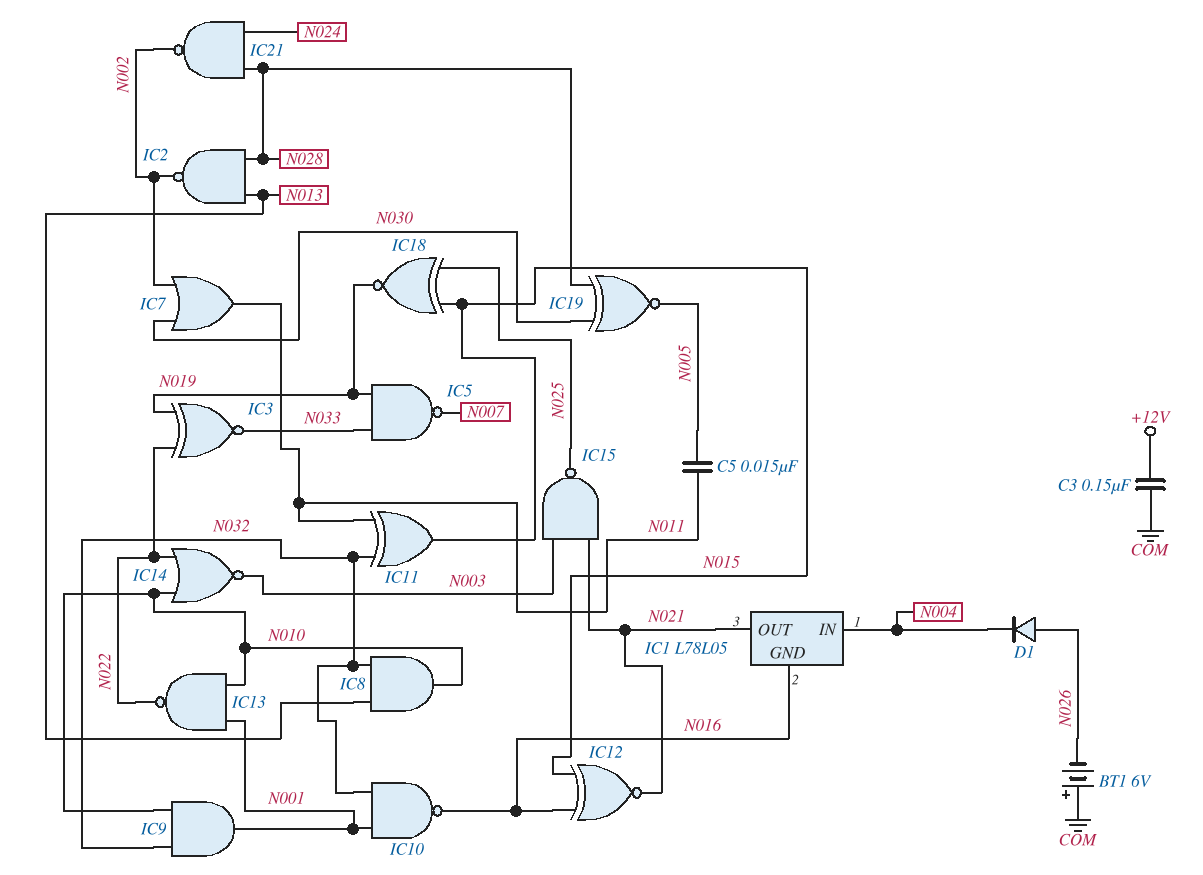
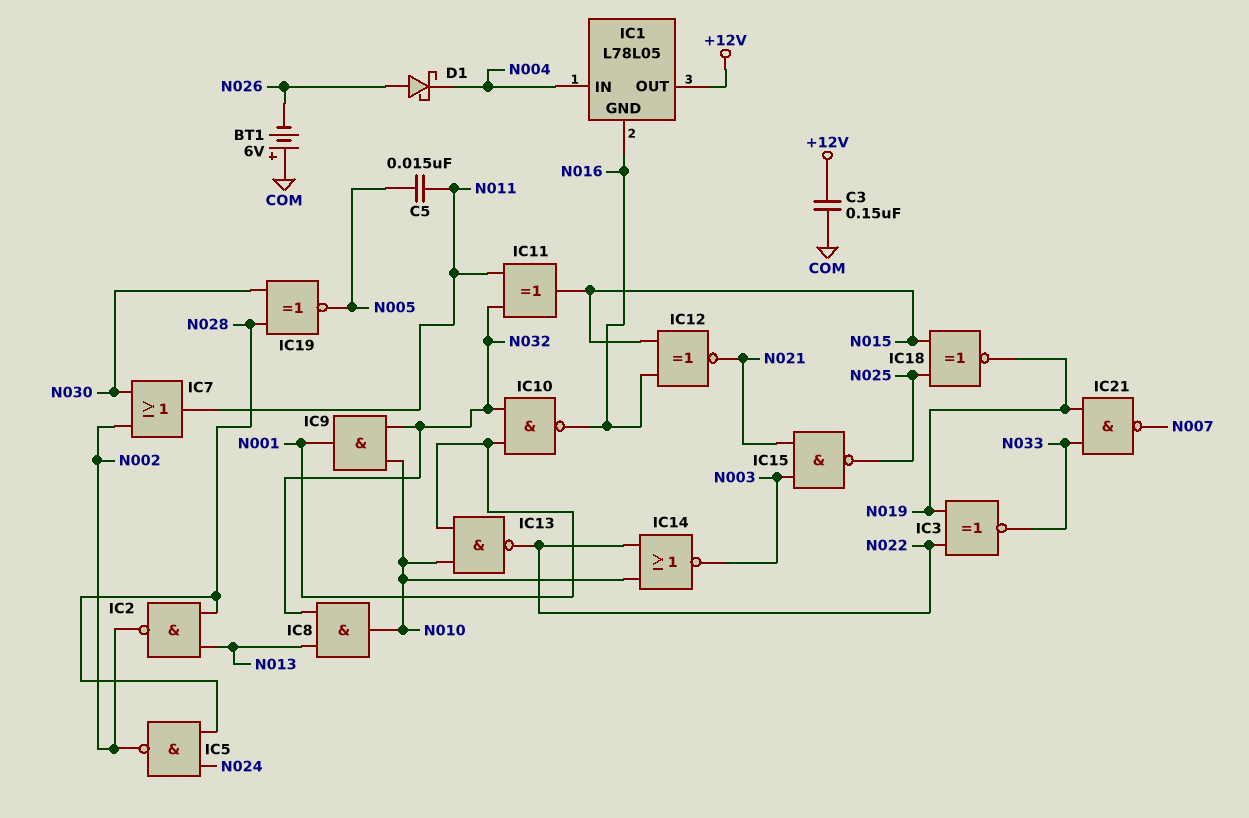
D1: diode (A N026, K N004) -> schottky (A N026, K N004)
IC1 pin OUT: N021 -> +12V
IC5: NAND (in N019, in N033, out N007) -> NAND (in N024, in N028, out N002)
IC21: NAND (in N024, in N028, out N002) -> NAND (in N019, in N033, out N007)

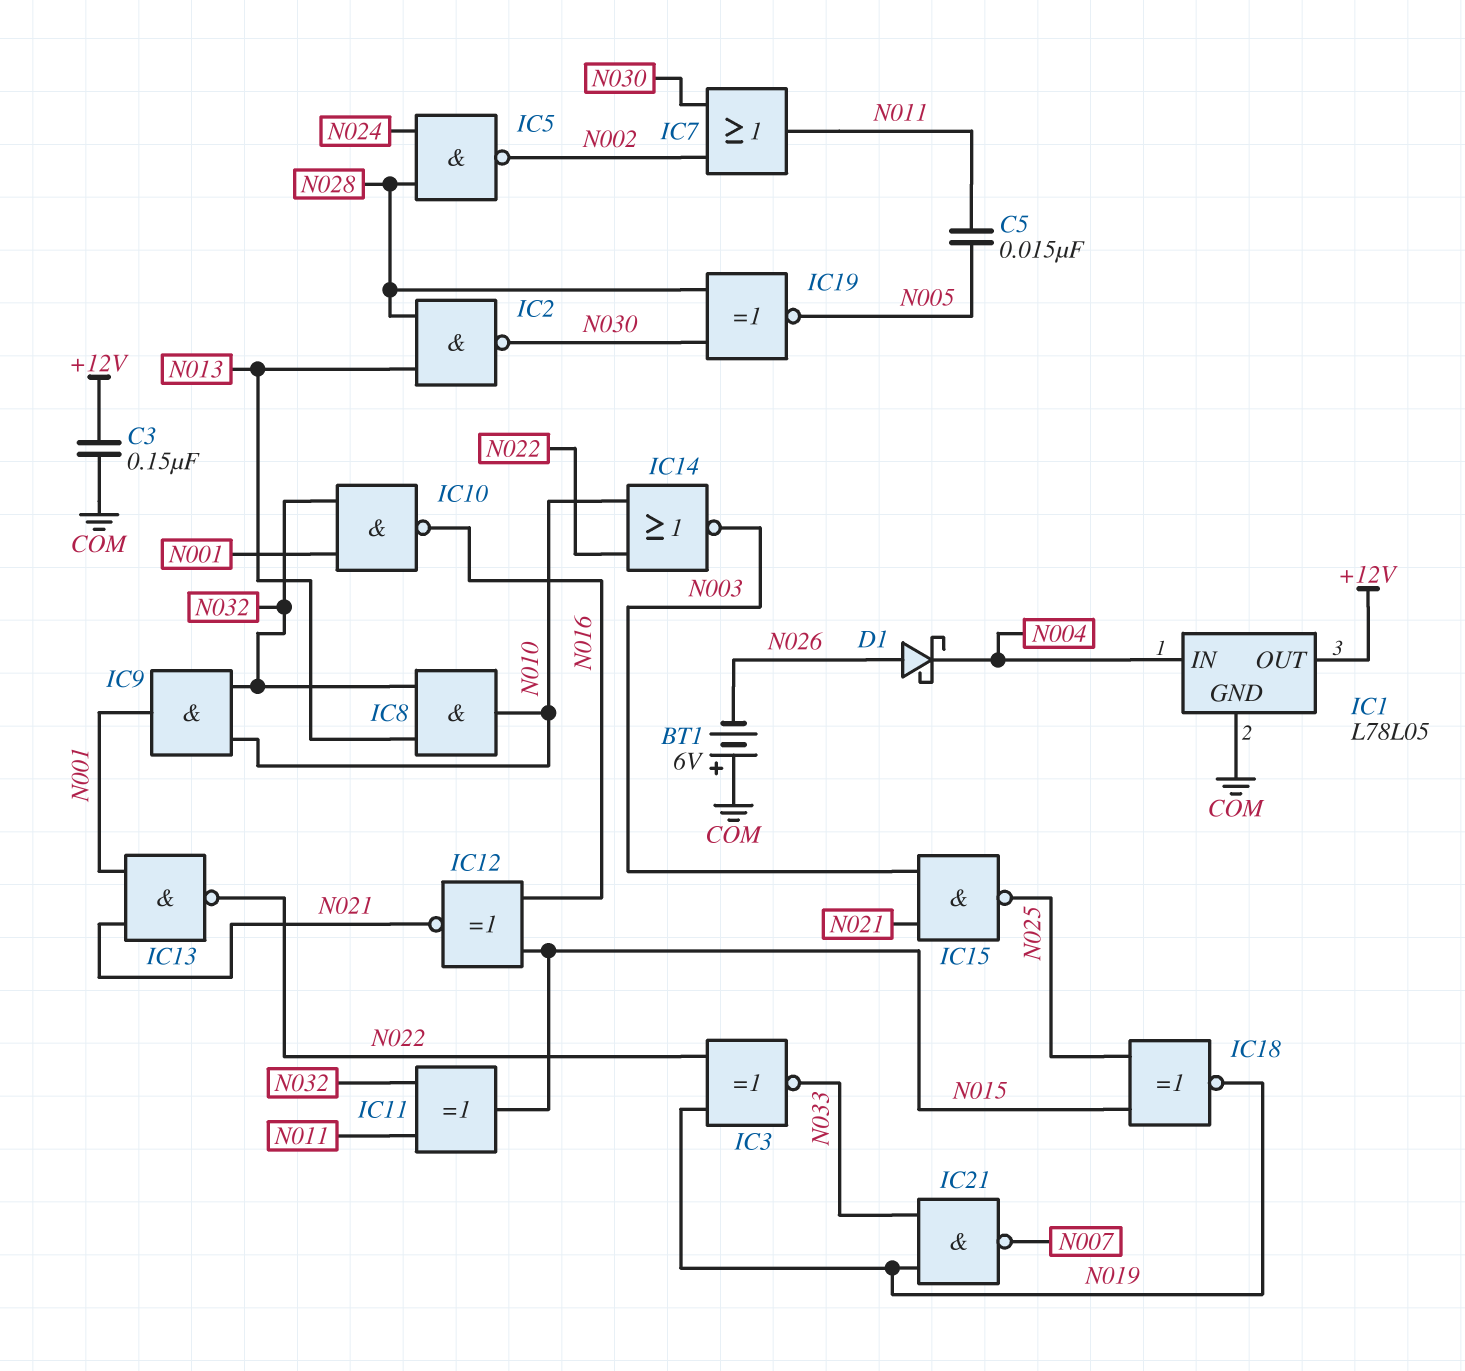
IC1 pin GND: N016 -> COM
IC2: NAND (in N013, in N028, out N002) -> NAND (in N013, in N028, out N030)
IC13: NAND (in N001, in N010, out N022) -> NAND (in N001, in N021, out N022)

